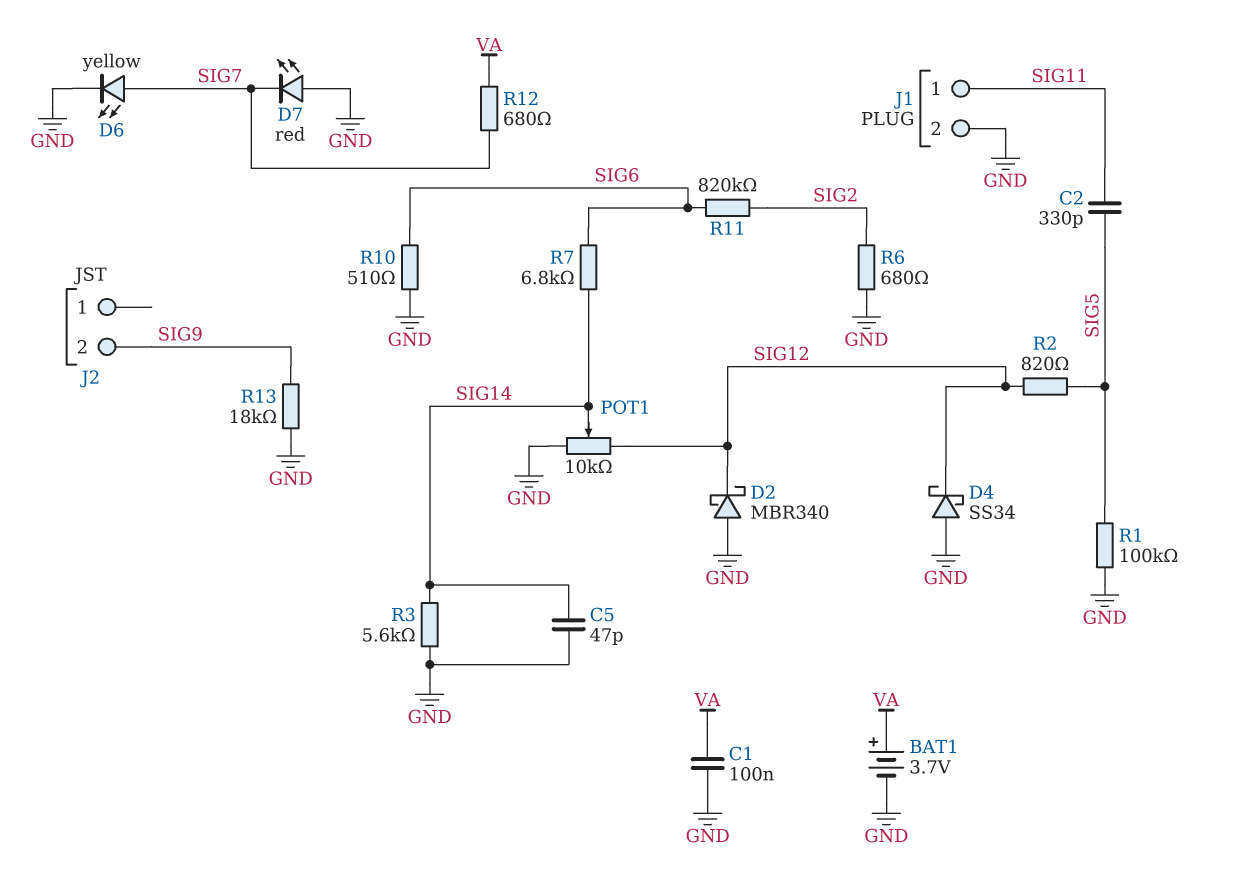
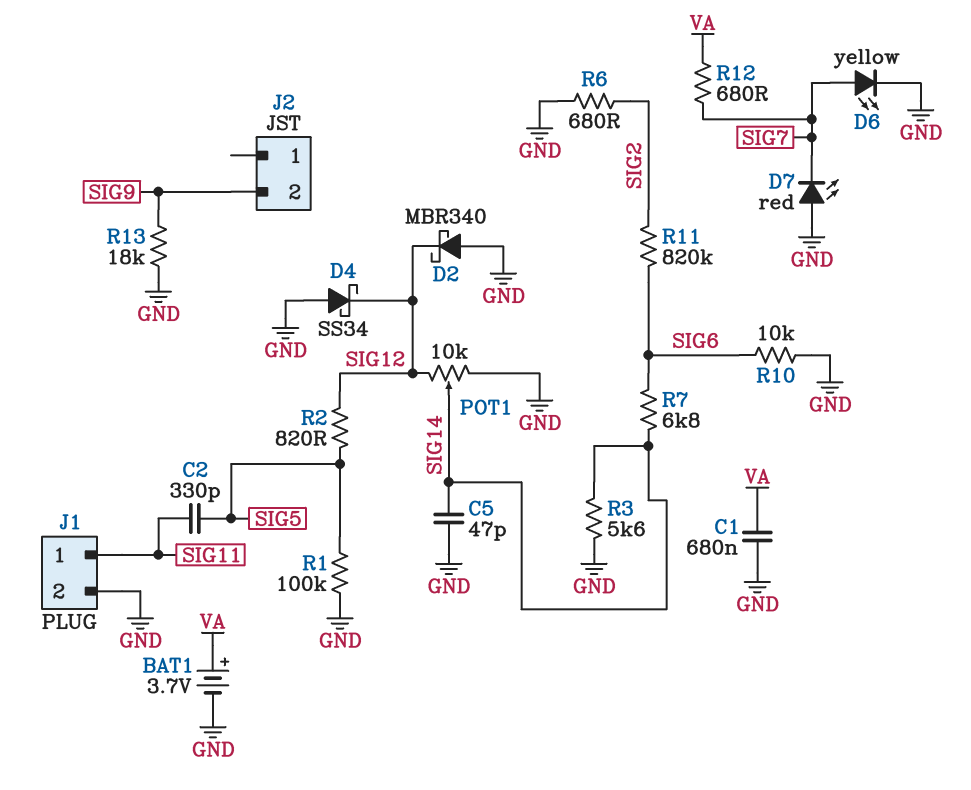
C1: 100nF (GND, VA) -> 680nF (GND, VA)
R10: 510 (GND, SIG6) -> 10k (GND, SIG6)

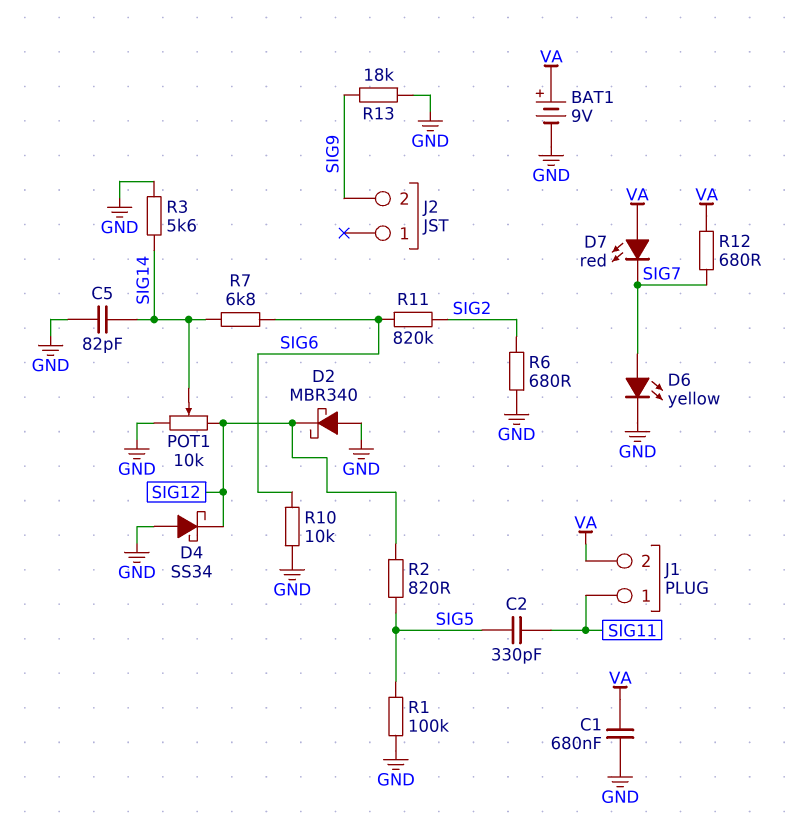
BAT1: 3.7V (plus VA, minus GND) -> 9V (plus VA, minus GND)
C5: 47pF (GND, SIG14) -> 82pF (GND, SIG14)
D7: LED red (A GND, K SIG7) -> LED red (A VA, K SIG7)
J1 pin 2: GND -> VA

